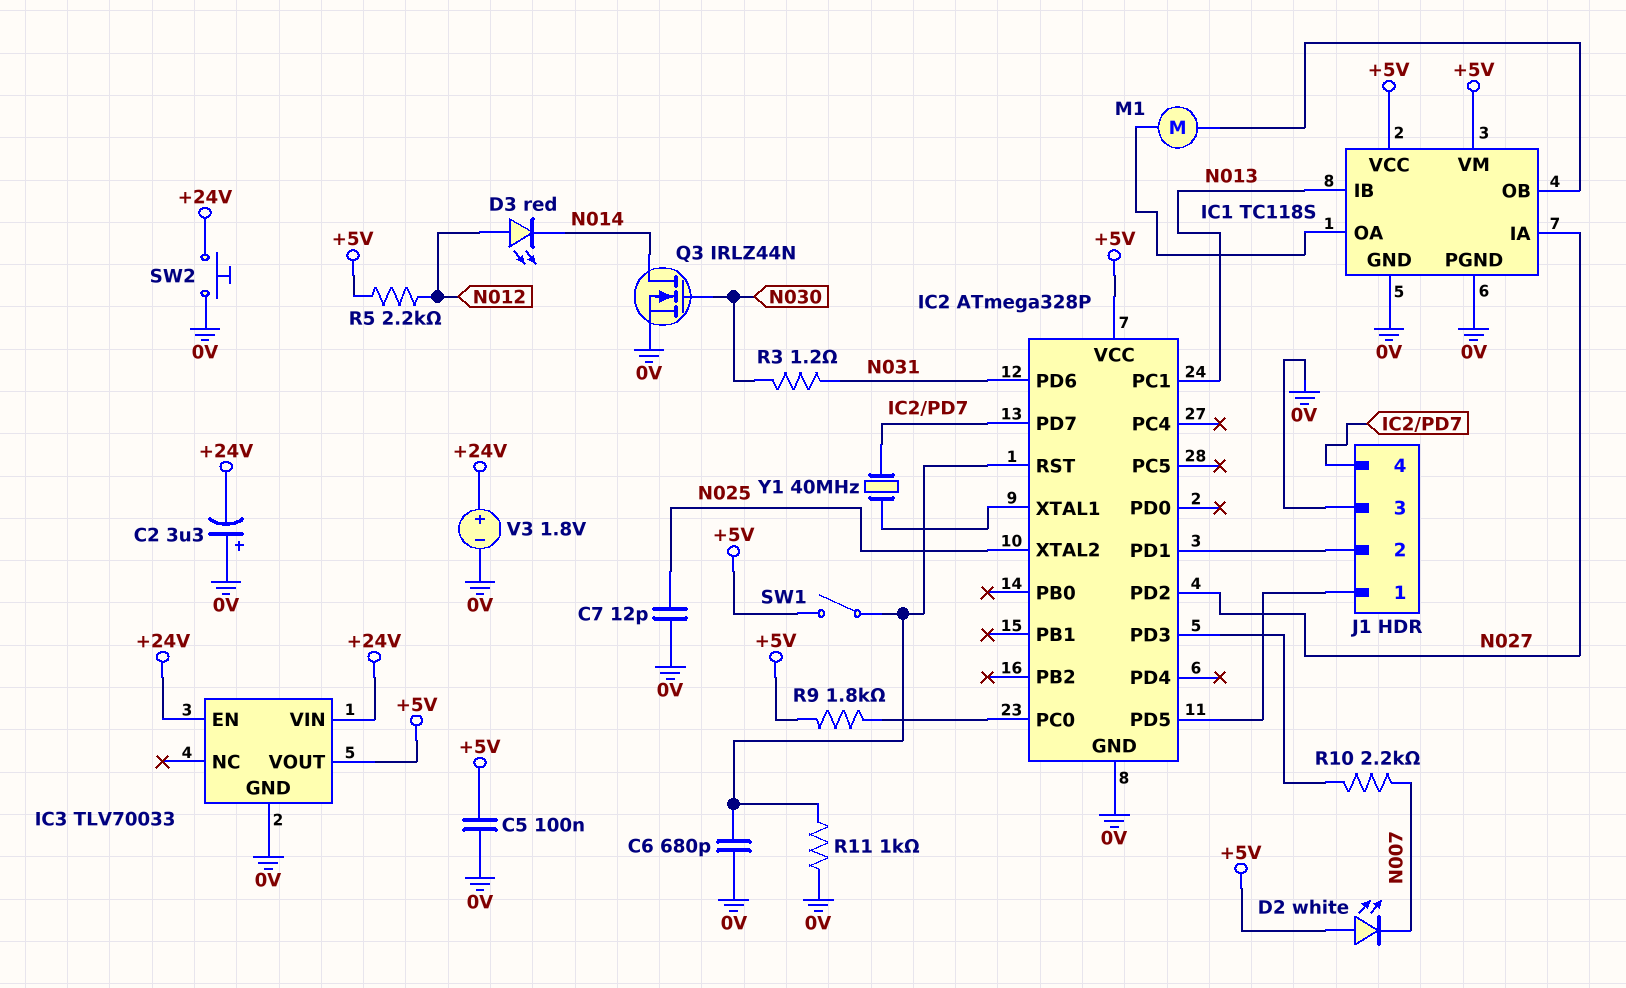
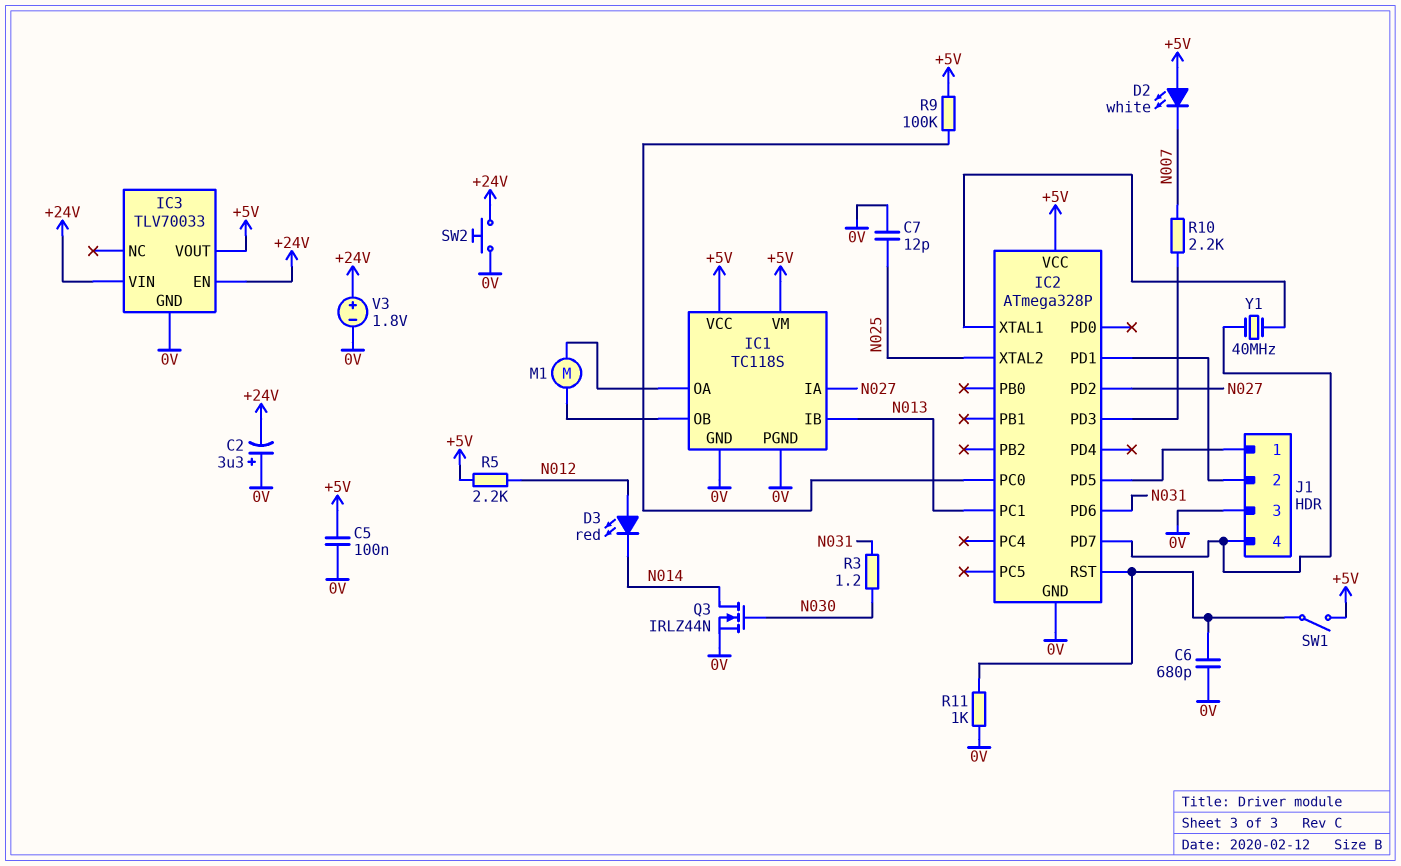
R9: 1.8k (+5V, IC2/PC0) -> 100k (+5V, IC2/PC0)

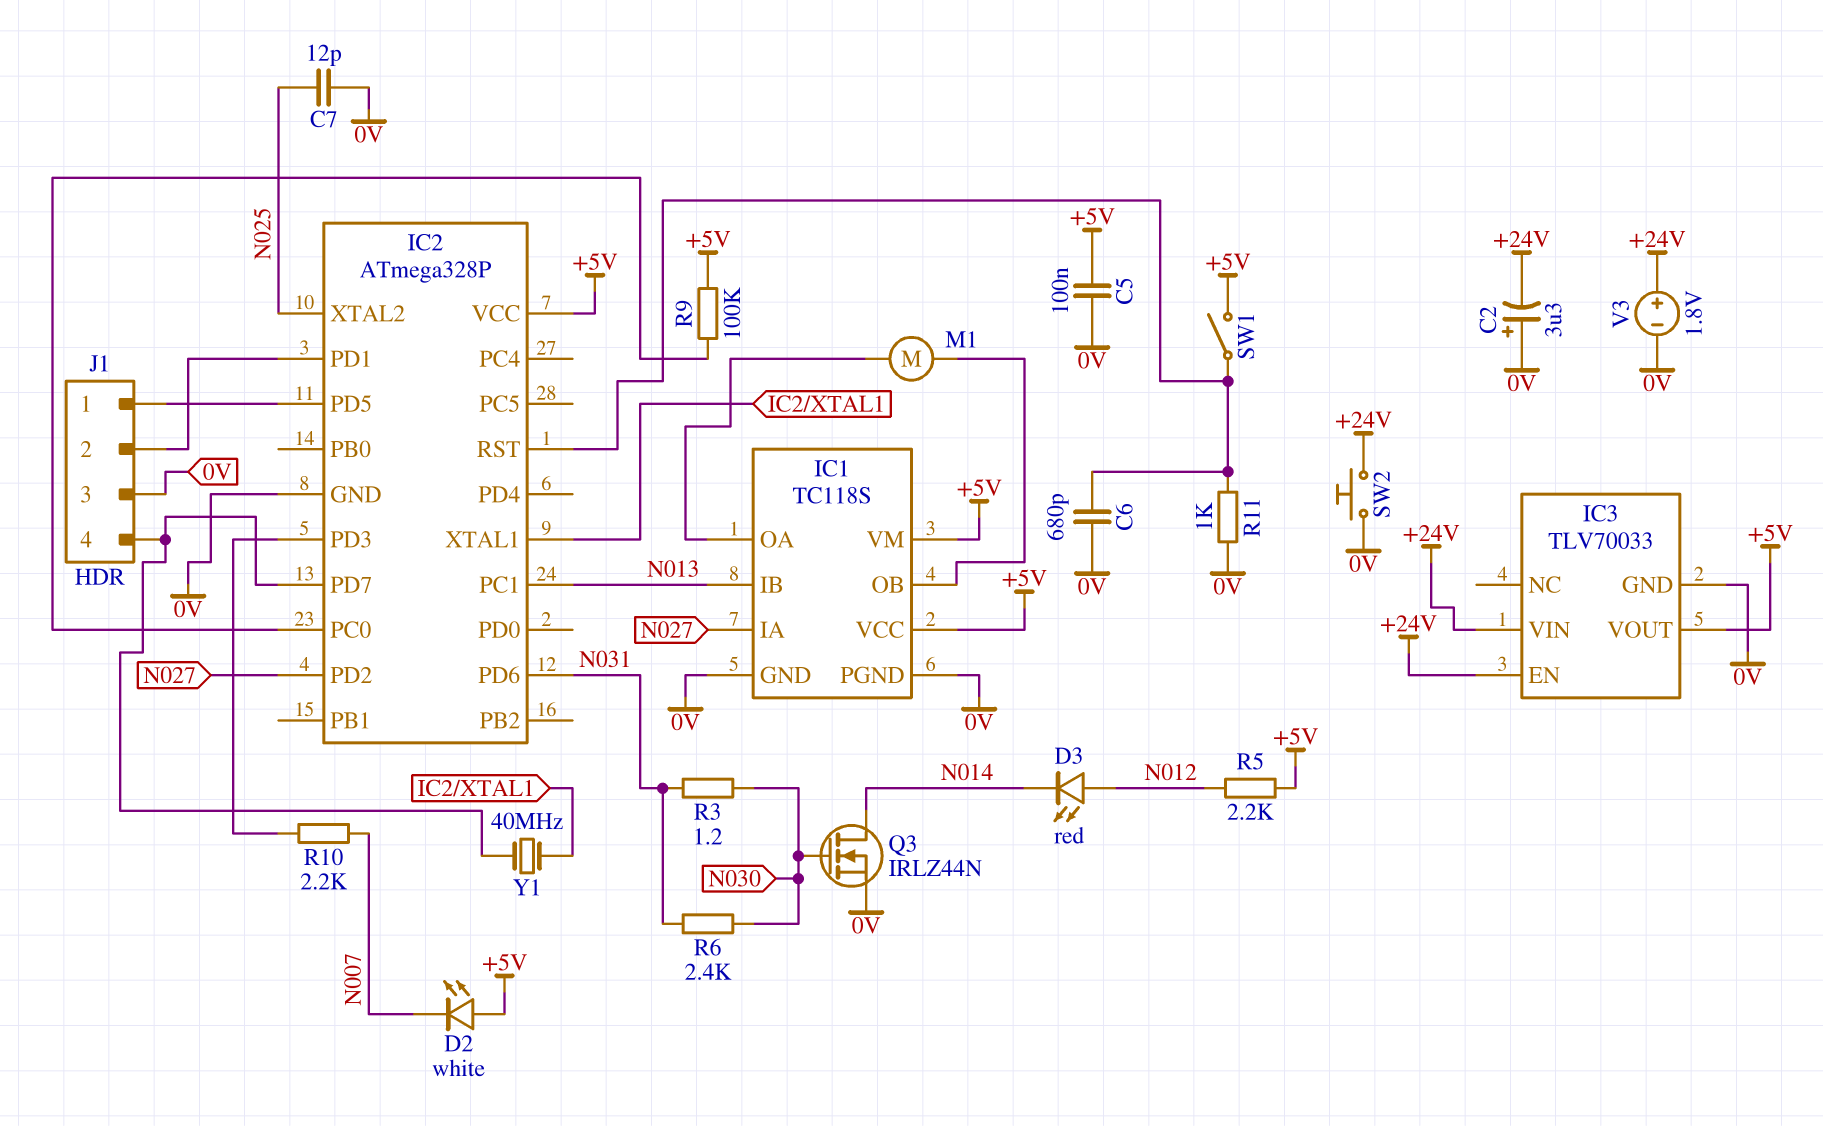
R6: none -> 2.4k (N030, N031)

